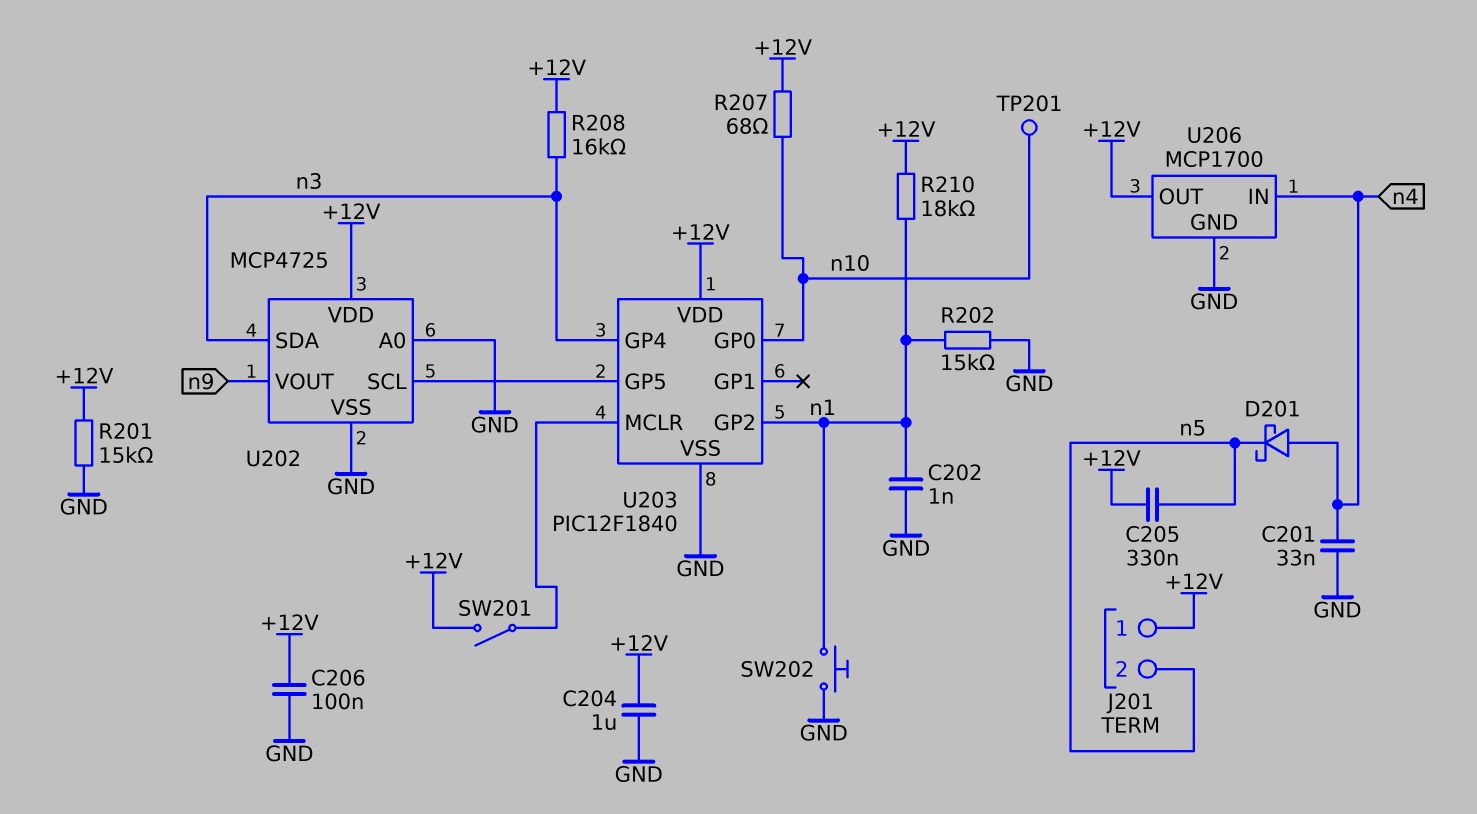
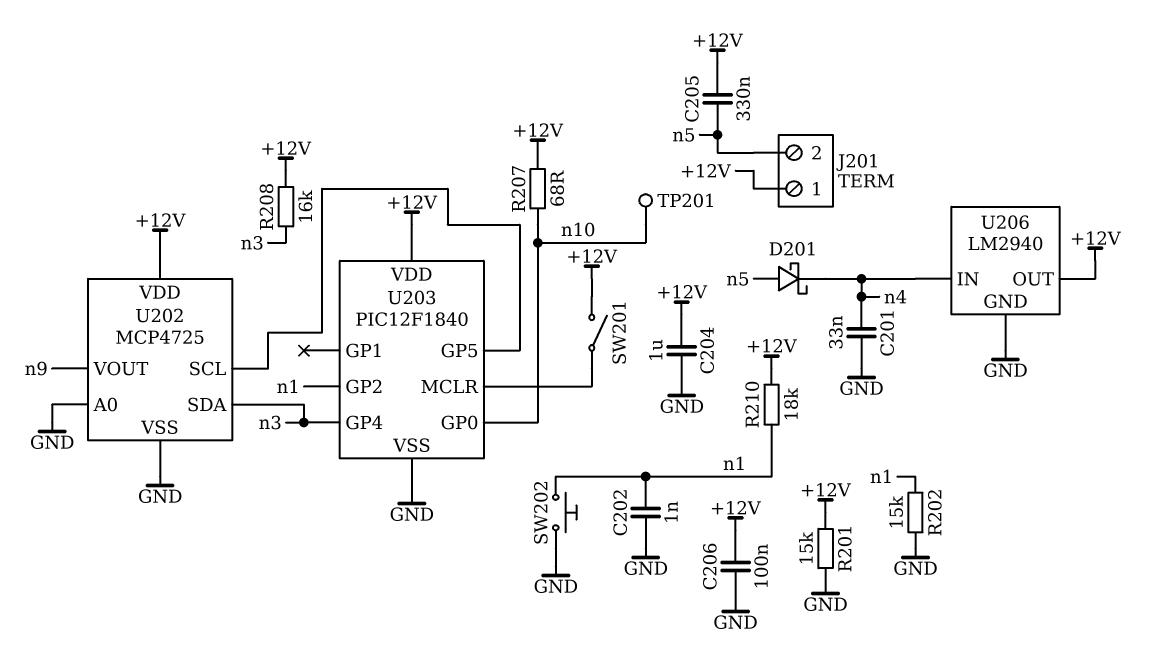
D201: schottky (A n4, K n5) -> schottky (A n5, K n4)
U206: MCP1700 -> LM2940

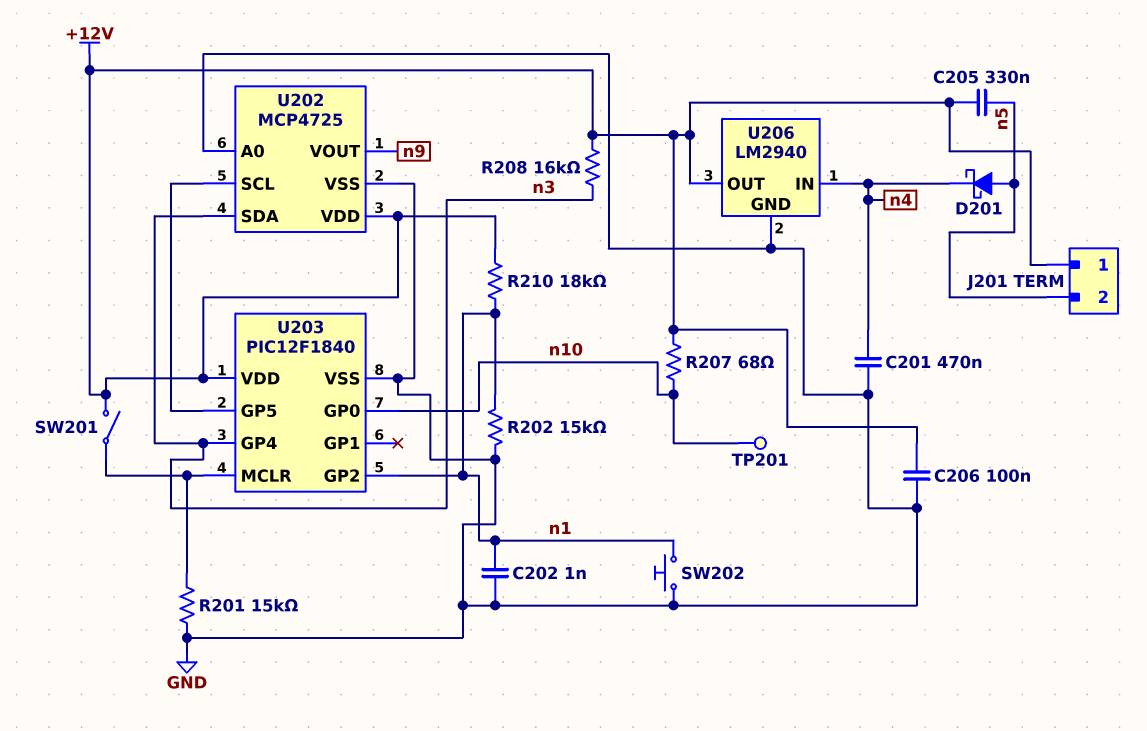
C201: 33nF (GND, n4) -> 470nF (GND, n4)
C204: 1uF (+12V, GND) -> none
R201: 15k (+12V, GND) -> 15k (GND, U203/MCLR)

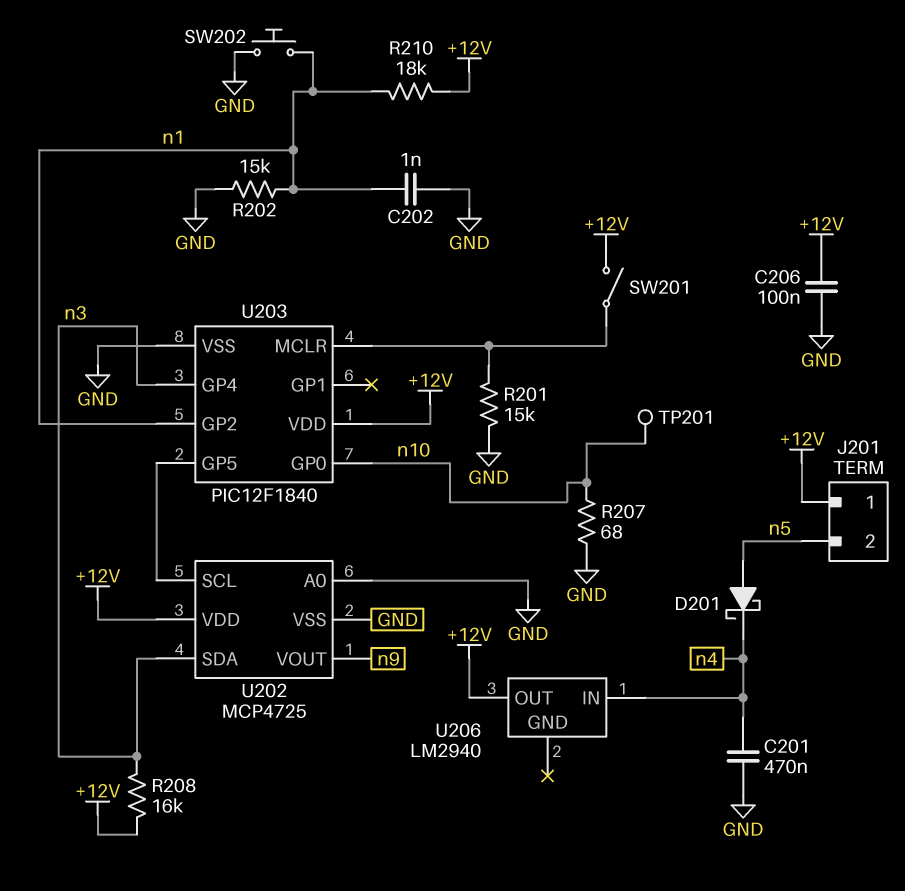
C205: 330nF (+12V, n5) -> none
R207: 68 (+12V, n10) -> 68 (GND, n10)
U206 pin GND: GND -> none

